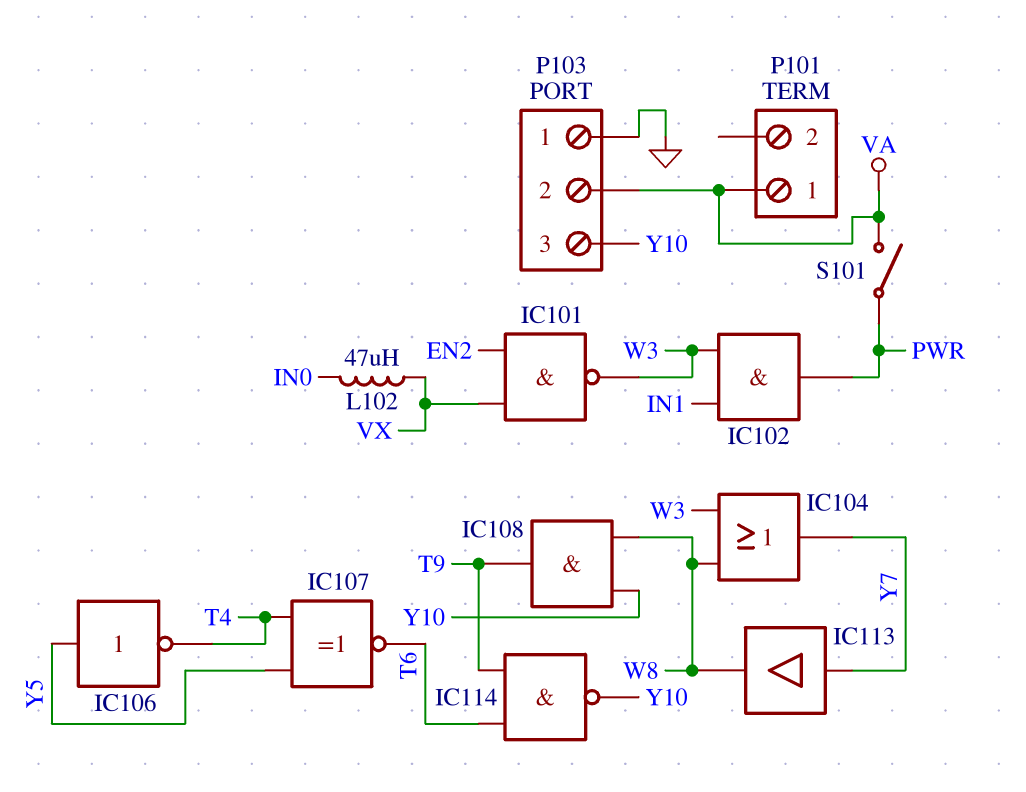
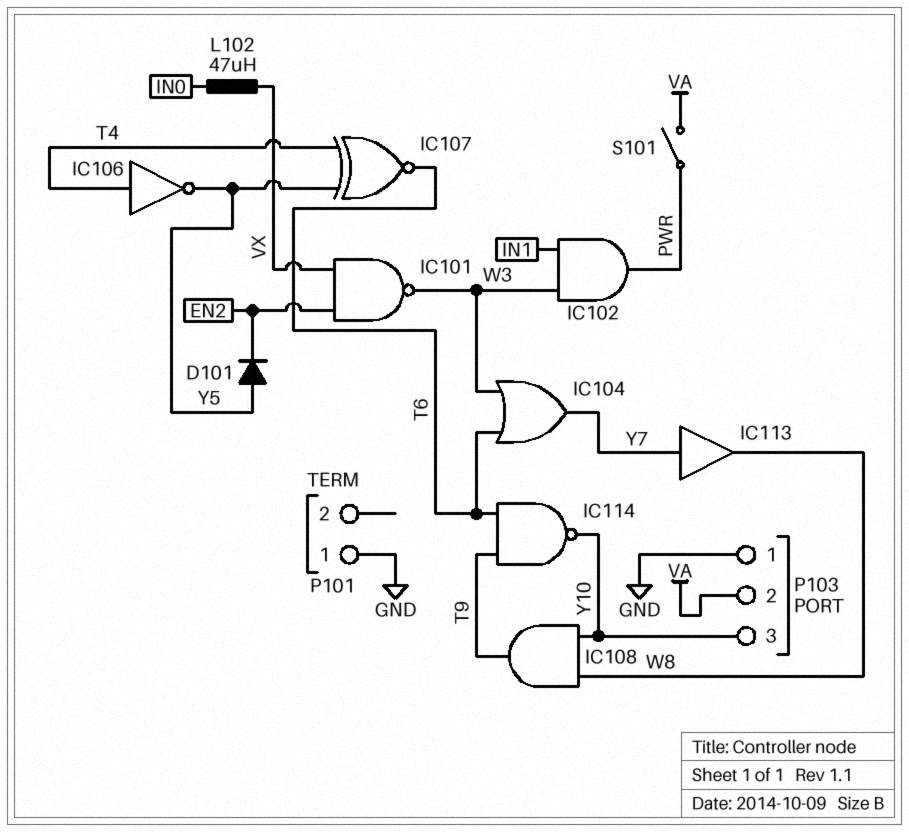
D101: none -> diode (A Y5, K EN2)
IC104: OR (in W3, in W8, out Y7) -> OR (in T6, in W3, out Y7)
IC106: NOT (in Y5, out T4) -> NOT (in T4, out Y5)
P101 pin 1: VA -> GND

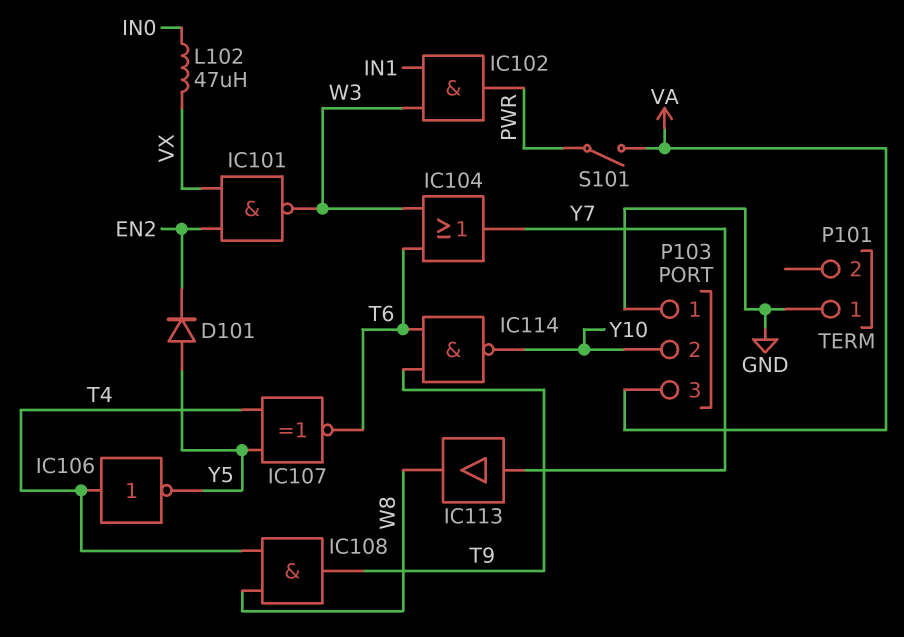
IC108: AND (in W8, in Y10, out T9) -> AND (in T4, in W8, out T9)
P103 pin 2: VA -> Y10
P103 pin 3: Y10 -> VA

